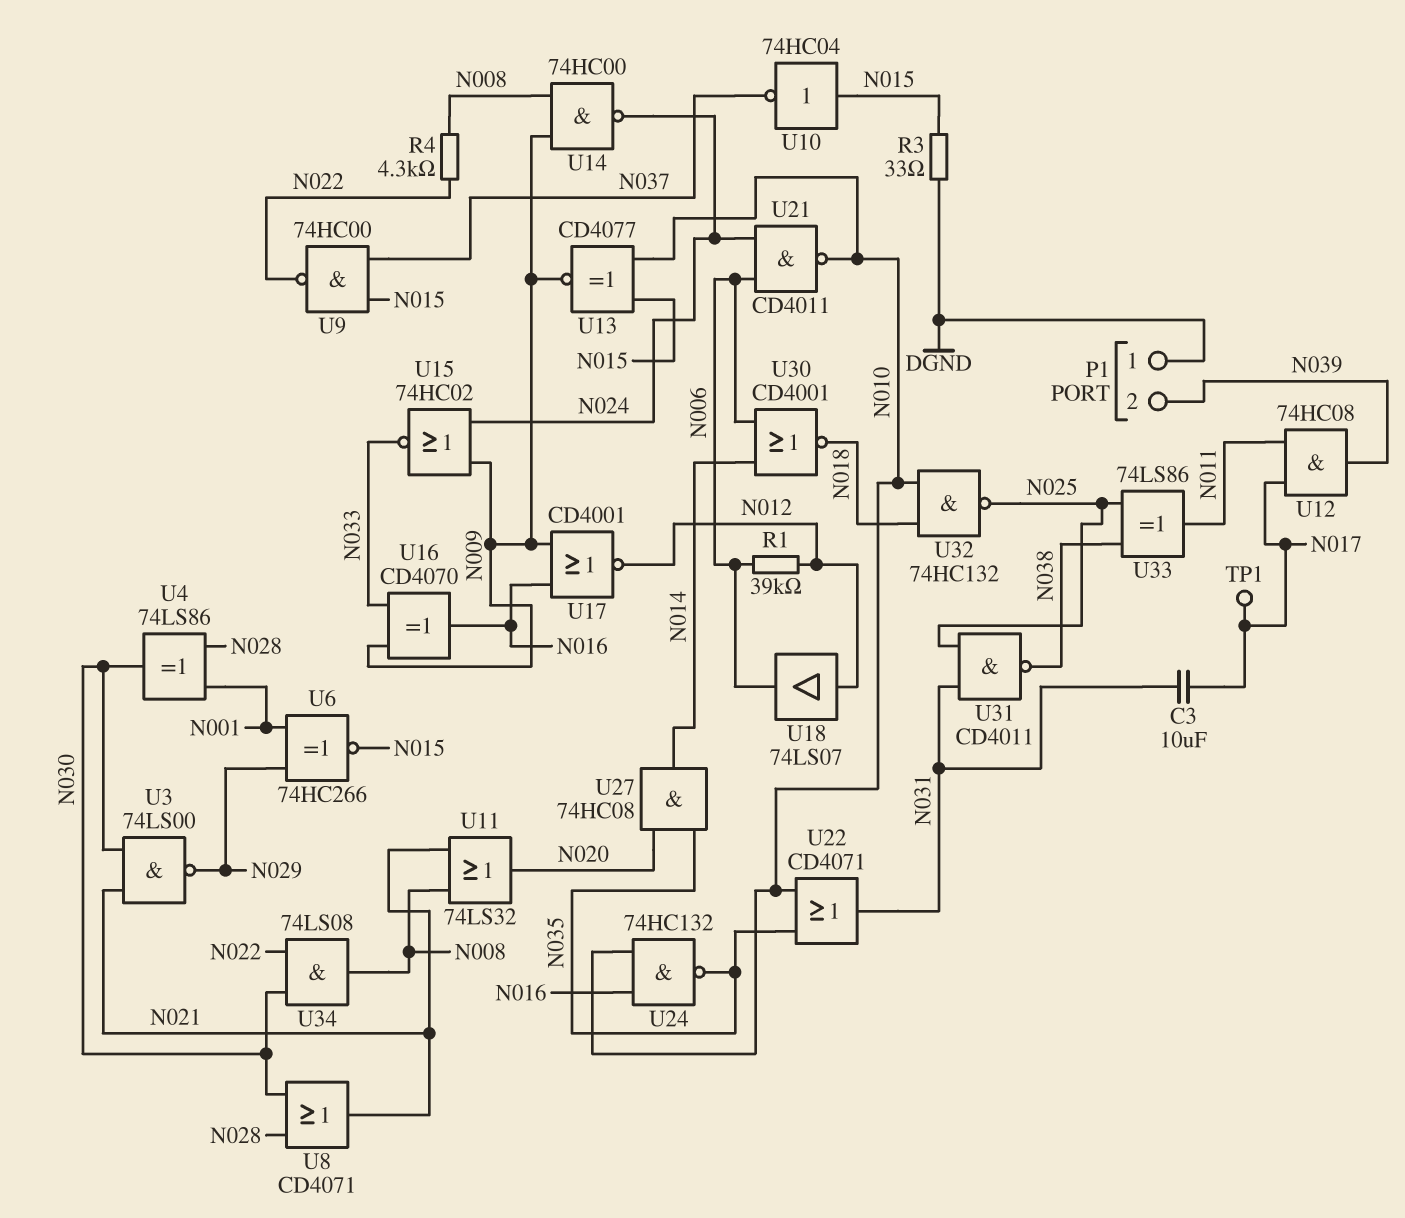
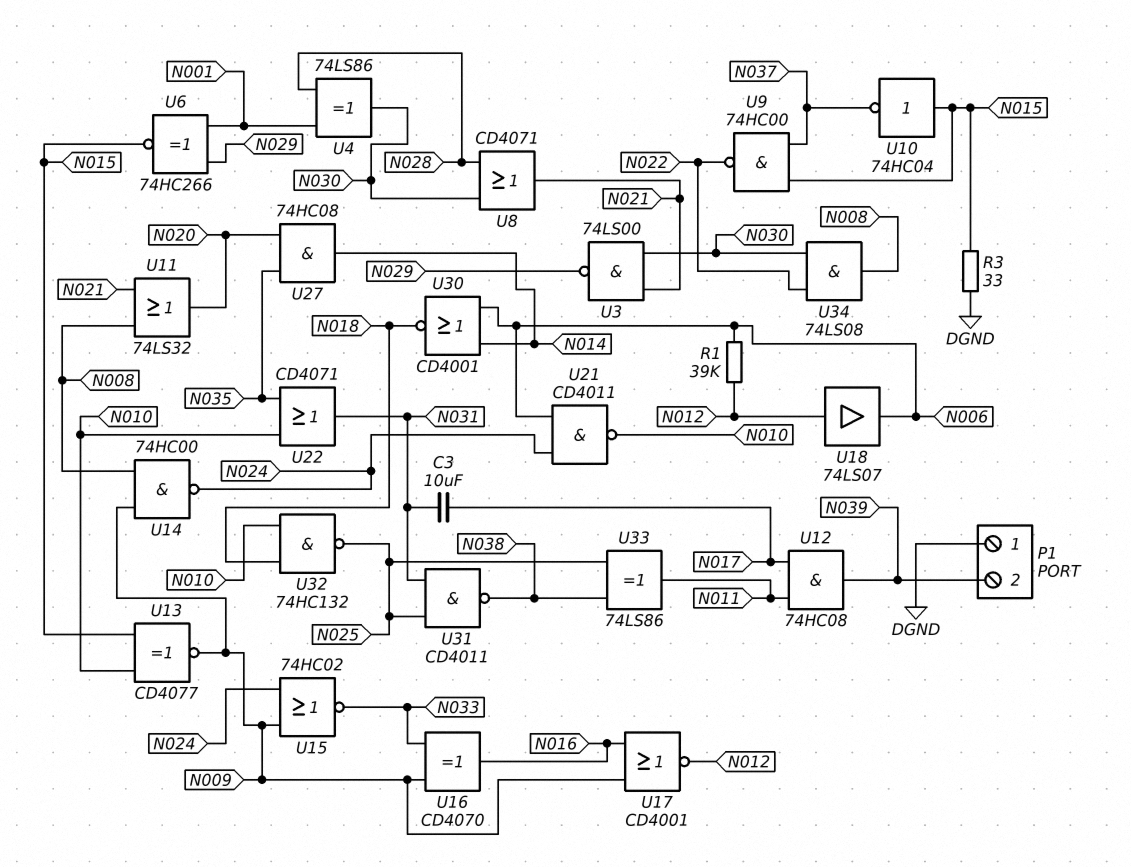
R4: 4.3k (N008, N022) -> none
TP1: test point (N017) -> none
U24: NAND 74HC132 (in N010, in N016, out N035) -> none

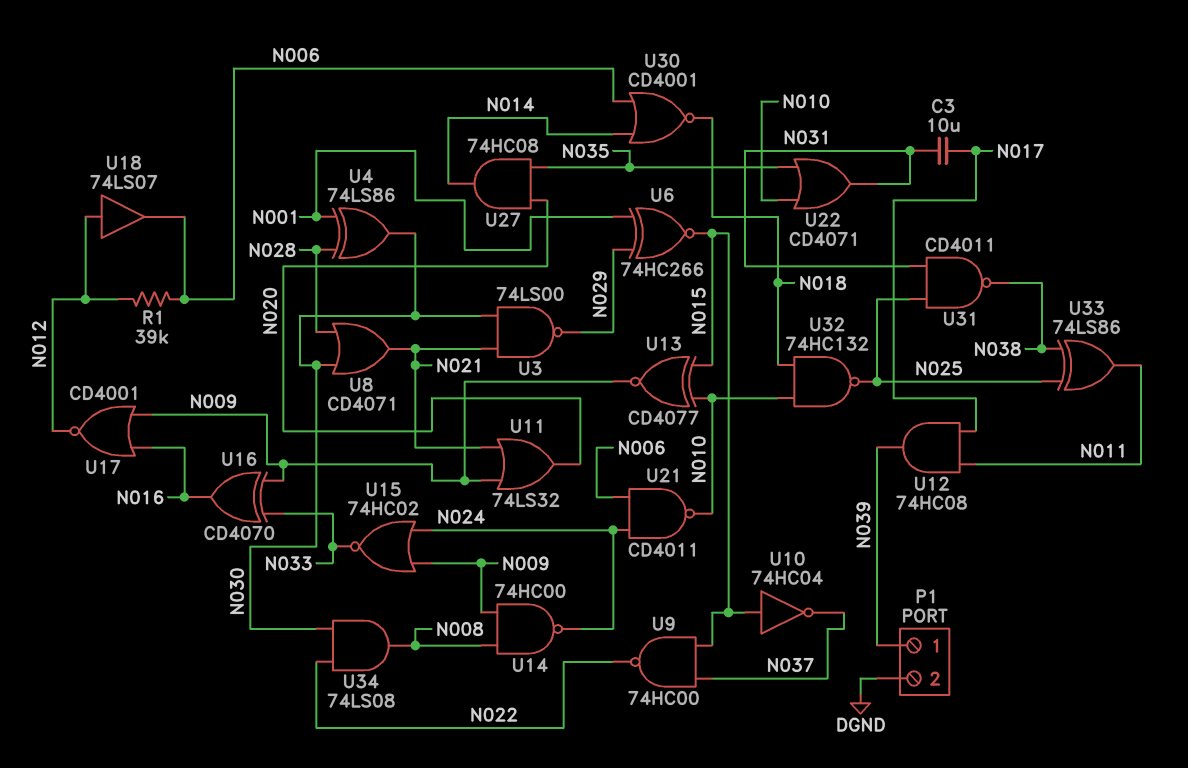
P1 pin 1: DGND -> N039
P1 pin 2: N039 -> DGND
R3: 33 (DGND, N015) -> none
U11: OR 74LS32 (in N008, in N021, out N020) -> OR 74LS32 (in N009, in N021, out N020)

